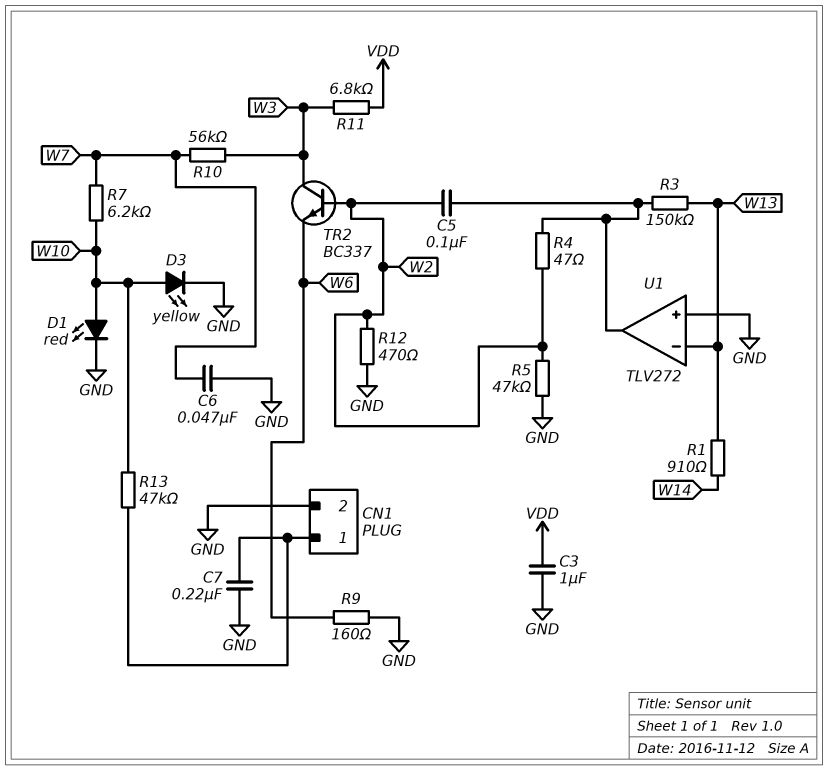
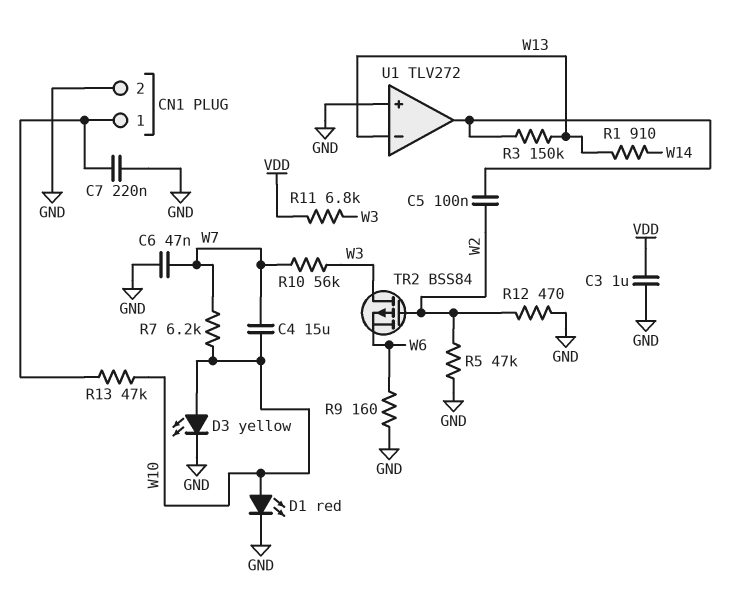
C4: none -> 15uF (W7, W10)
R4: 47 (U1/out, W2) -> none
TR2: NPN BC337 (B W2, C W3, E W6) -> PMOS BSS84 (G W2, D W3, S W6)

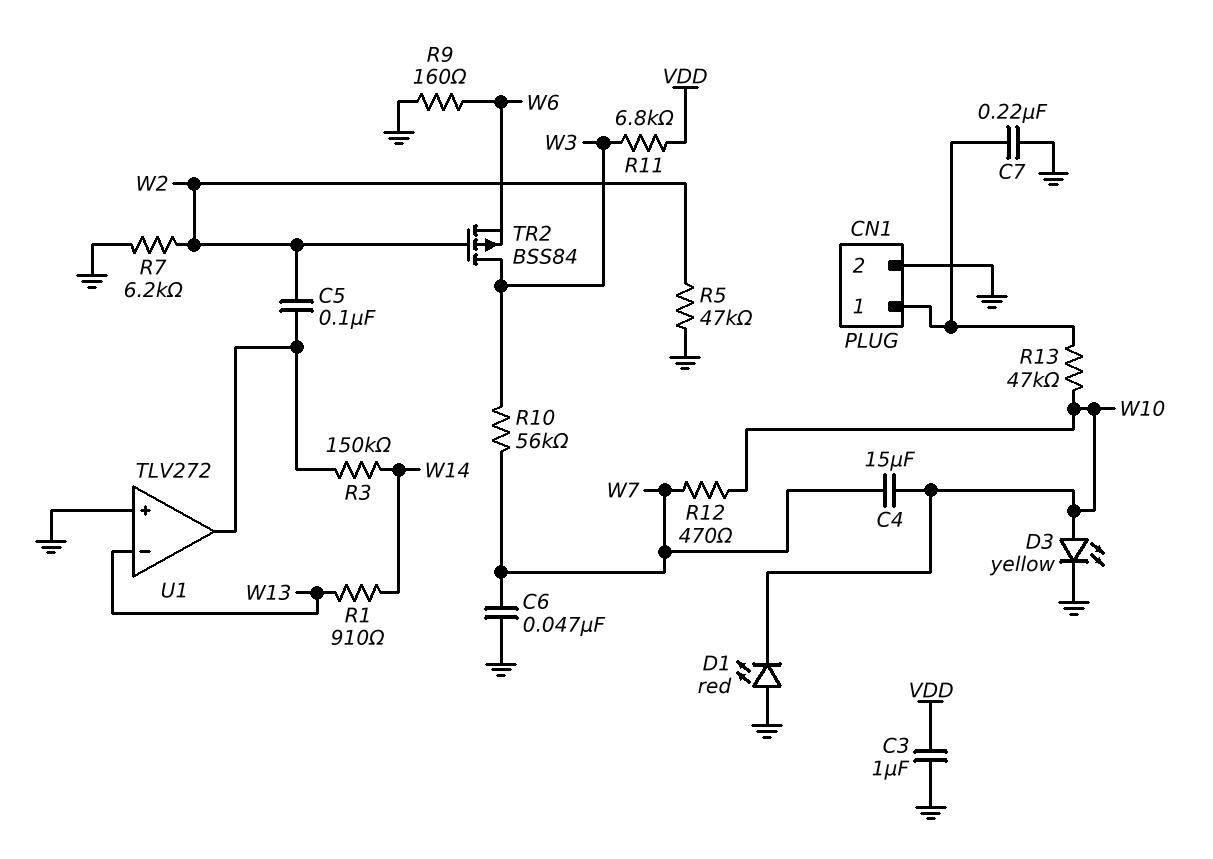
D1: LED red (A W10, K GND) -> LED red (A GND, K W10)
R3: 150k (U1/out, W13) -> 150k (U1/out, W14)
R7: 6.2k (W7, W10) -> 6.2k (GND, W2)
R12: 470 (GND, W2) -> 470 (W7, W10)

